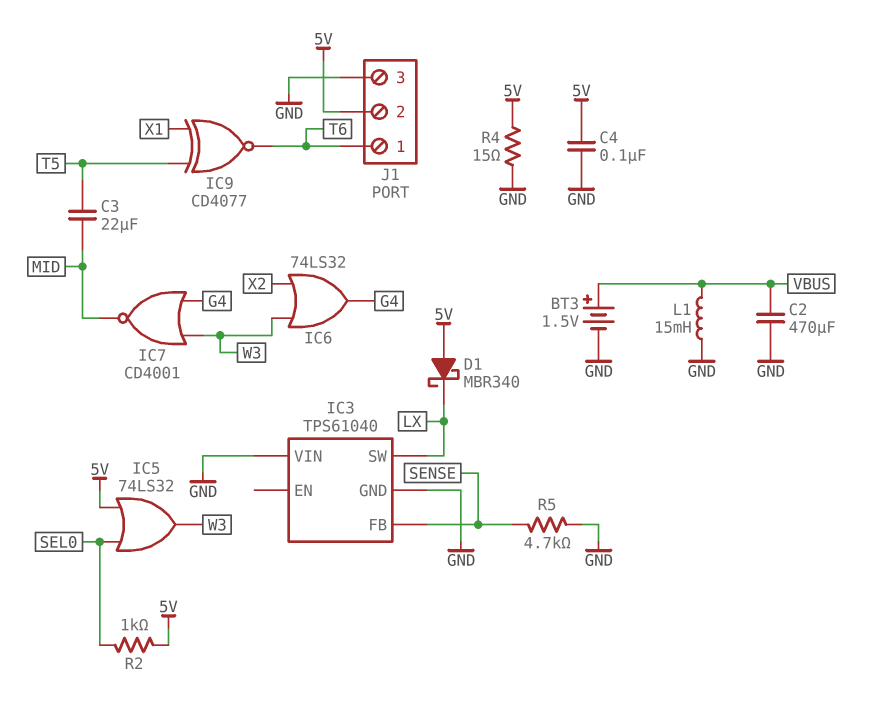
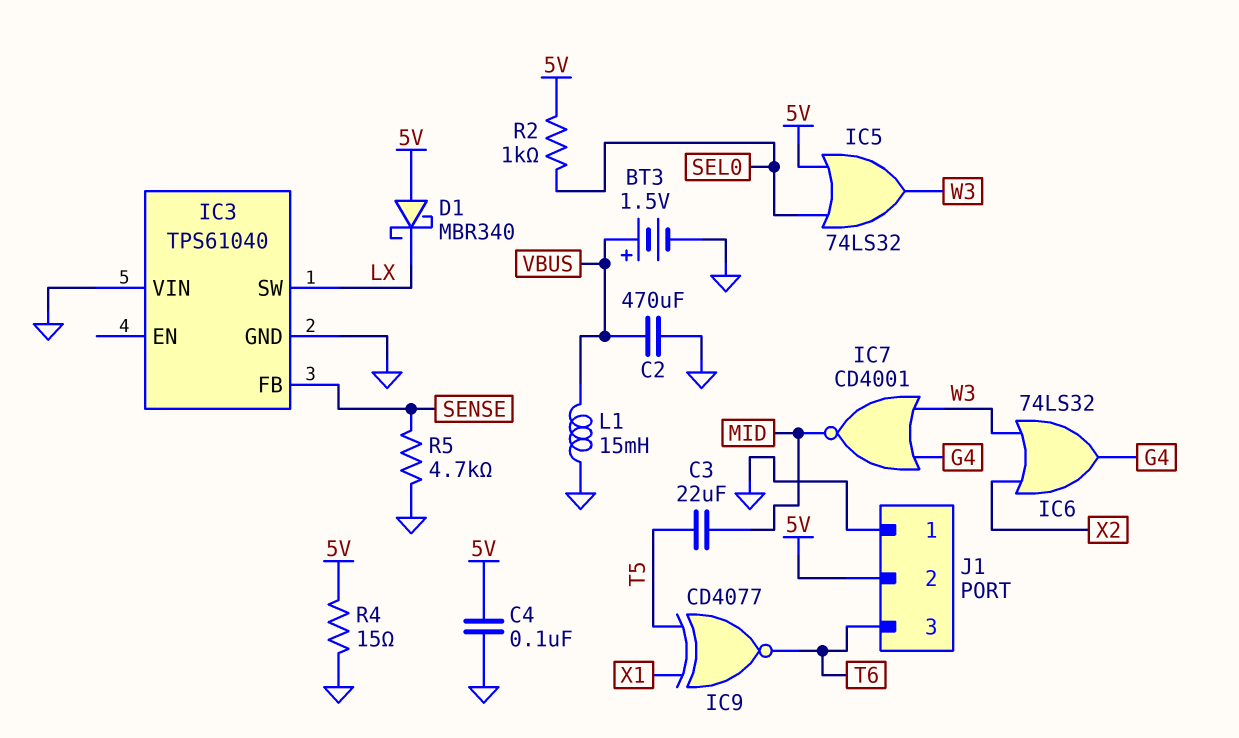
J1 pin 1: T6 -> GND
J1 pin 3: GND -> T6

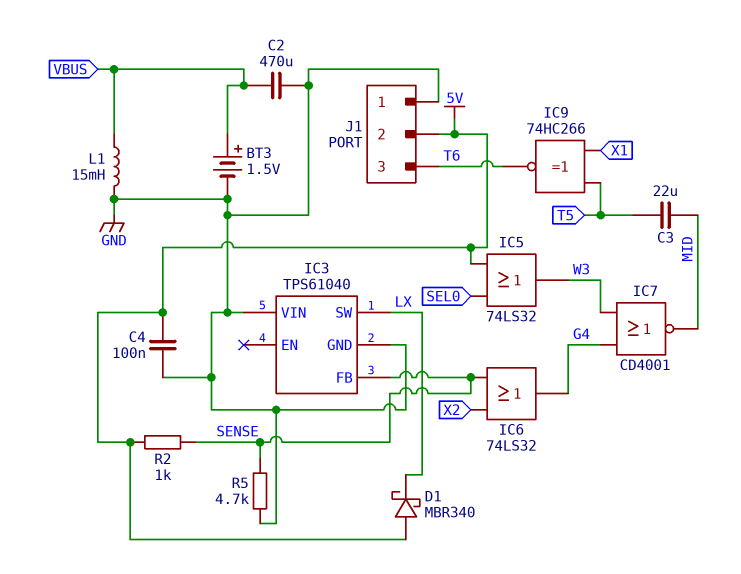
IC6: OR 74LS32 (in W3, in X2, out G4) -> OR 74LS32 (in SENSE, in X2, out G4)
IC9: XNOR CD4077 (in T5, in X1, out T6) -> XNOR 74HC266 (in T5, in X1, out T6)
R2: 1k (5V, SEL0) -> 1k (5V, SENSE)
R4: 15 (5V, GND) -> none

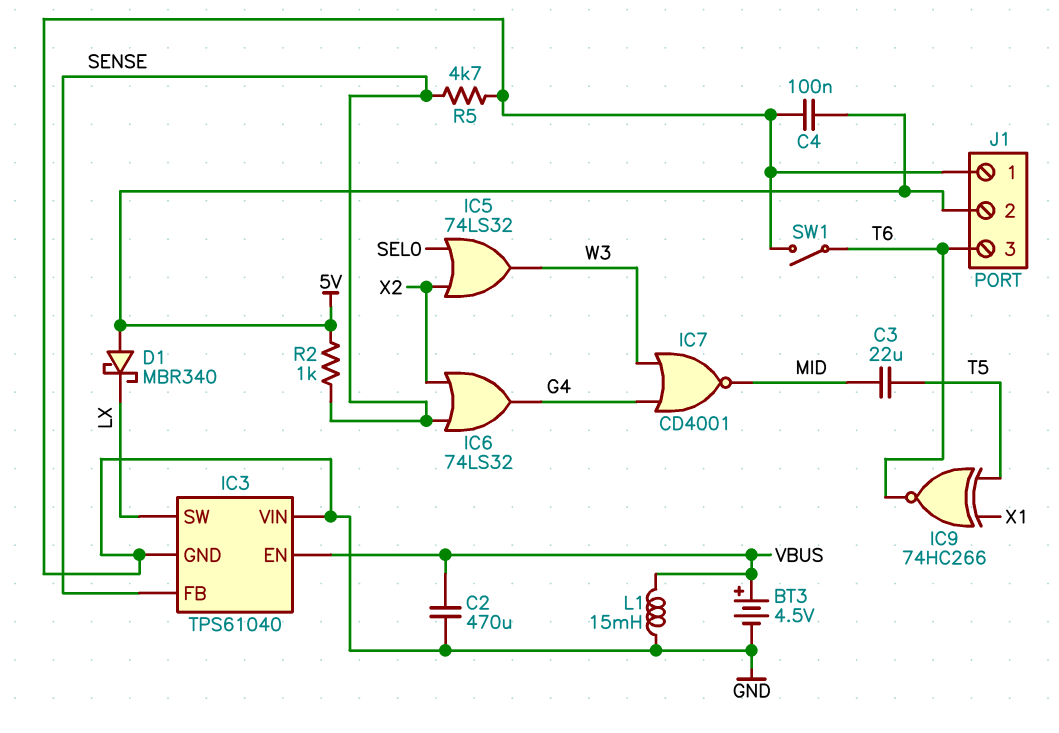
BT3: 1.5V (plus VBUS, minus GND) -> 4.5V (plus VBUS, minus GND)
IC3 pin EN: none -> VBUS
IC5: OR 74LS32 (in 5V, in SEL0, out W3) -> OR 74LS32 (in SEL0, in X2, out W3)
SW1: none -> switch (GND, T6)

